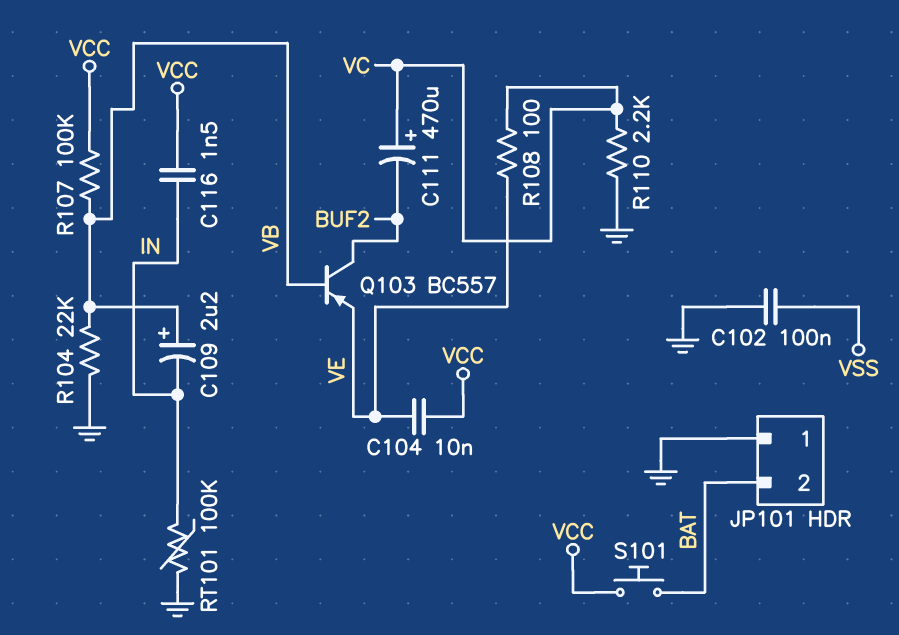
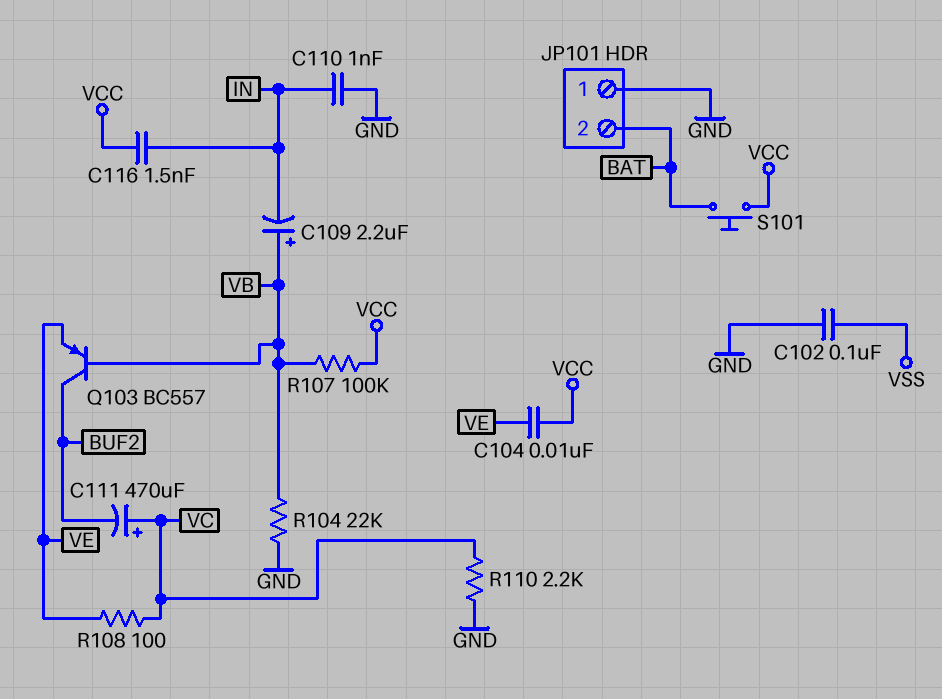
C110: none -> 1nF (GND, IN)
RT101: 100k (GND, IN) -> none

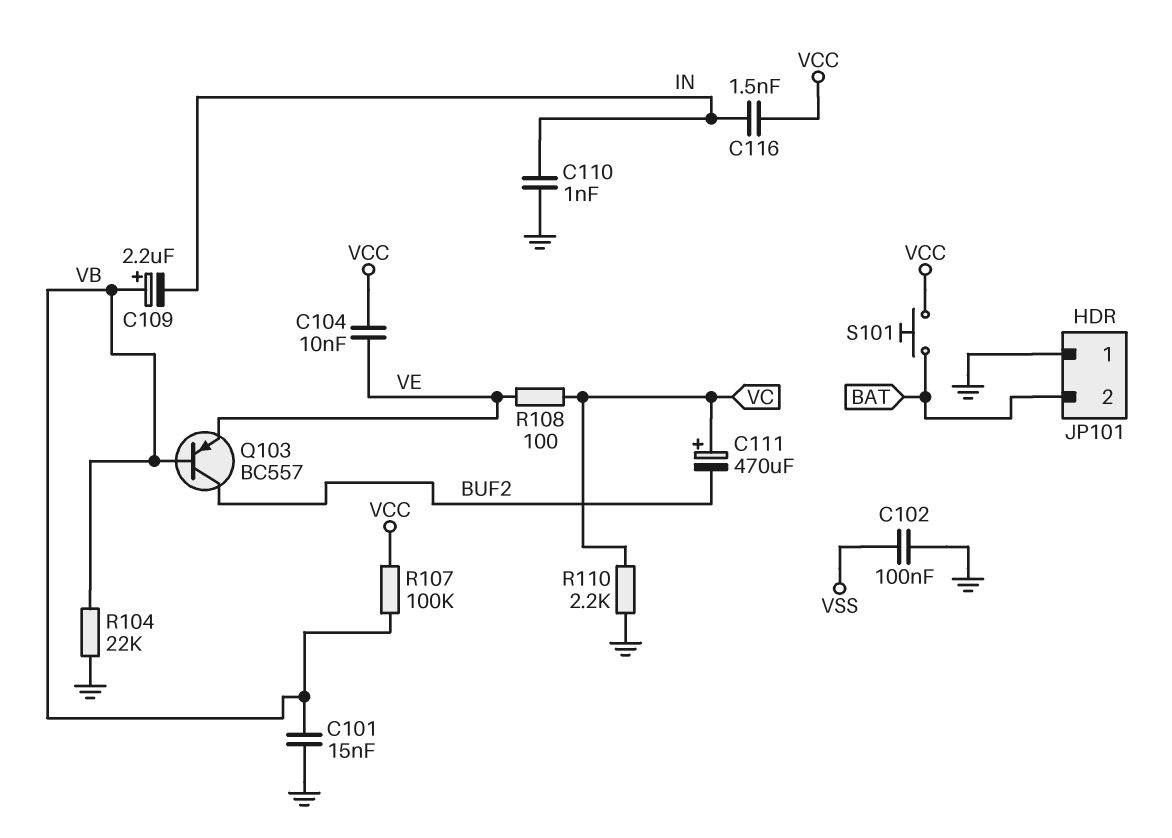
C101: none -> 15nF (GND, VB)

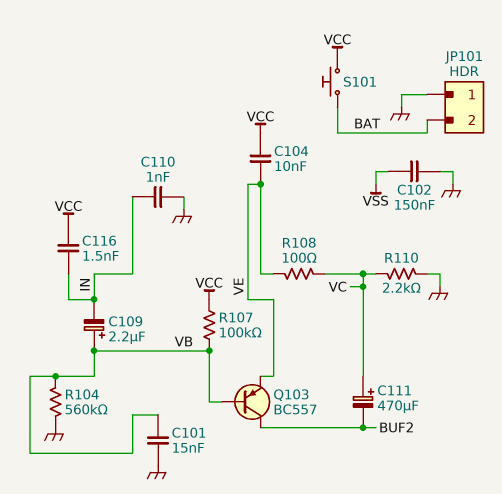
C102: 100nF (GND, VSS) -> 150nF (GND, VSS)
R104: 22k (GND, VB) -> 560k (GND, VB)

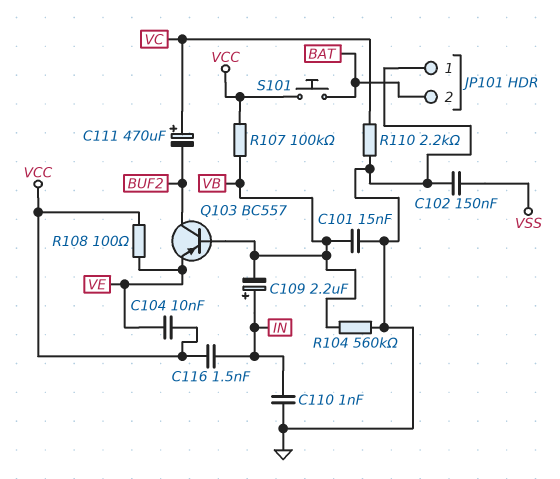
C109: 2.2uF (plus VB, minus IN) -> 2.2uF (plus IN, minus VB)
R108: 100 (VC, VE) -> 100 (VCC, VE)

